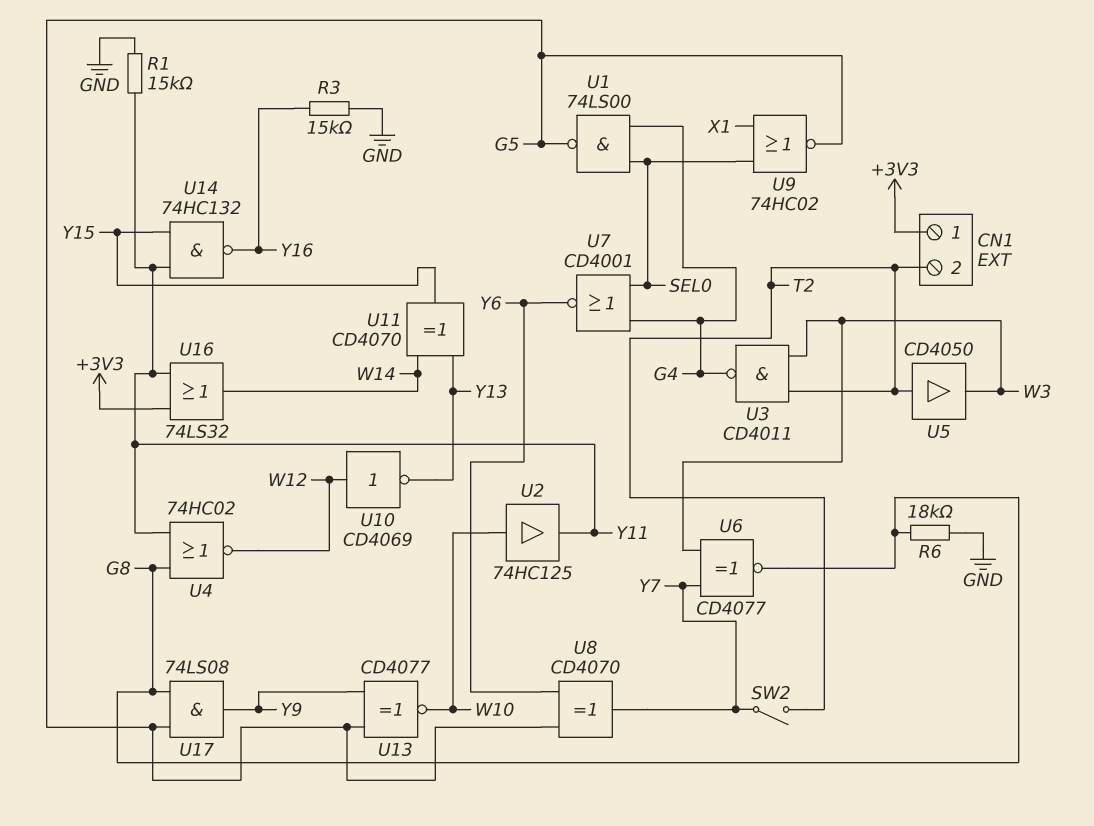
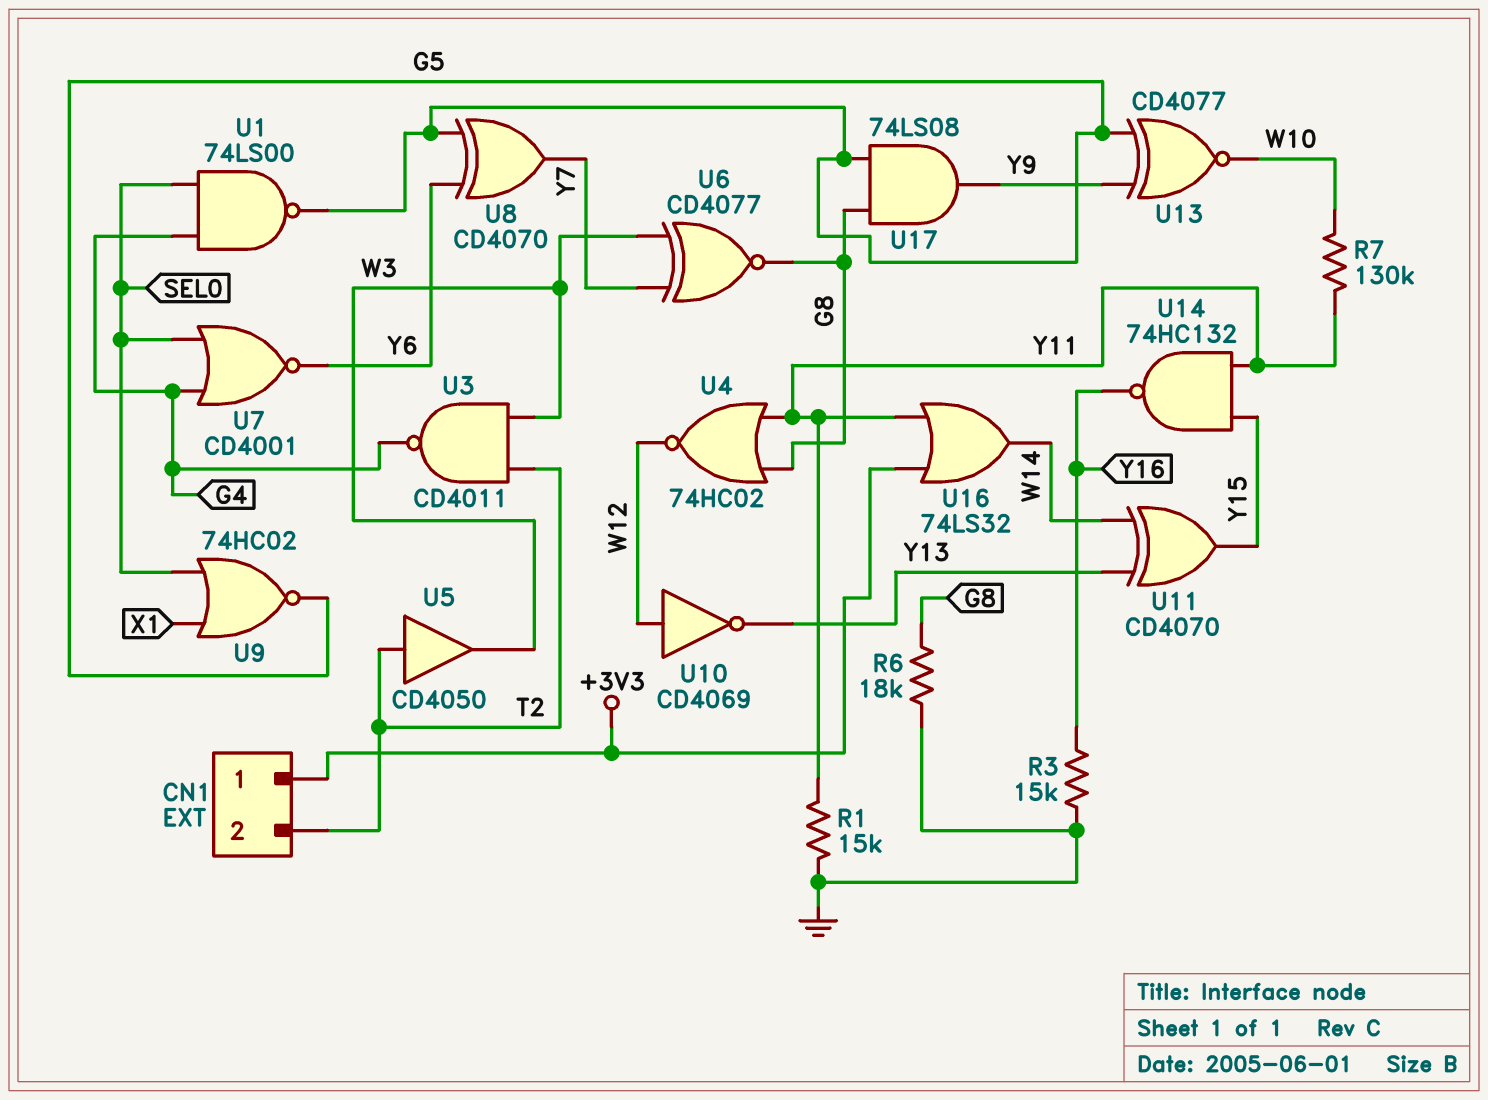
R7: none -> 130k (W10, Y11)
SW2: switch (T2, Y7) -> none
U2: buffer 74HC125 (in W10, out Y11) -> none

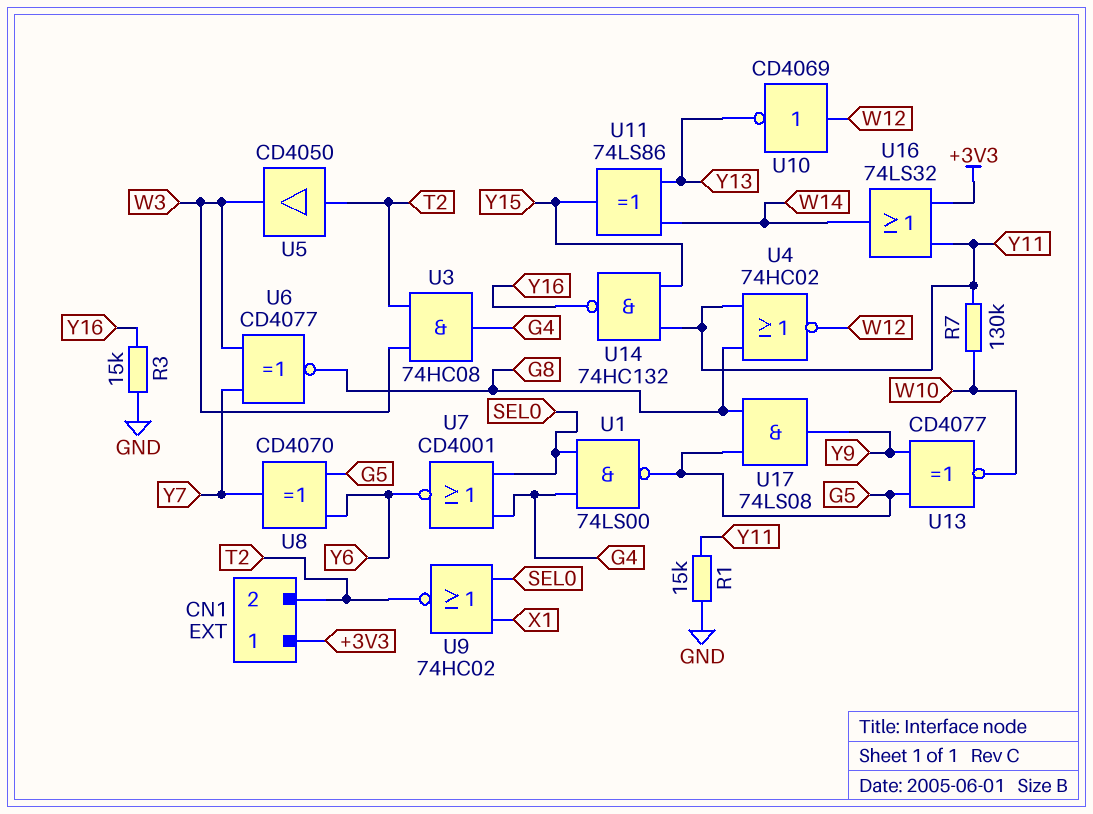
R6: 18k (G8, GND) -> none
U3: NAND CD4011 (in T2, in W3, out G4) -> AND 74HC08 (in T2, in W3, out G4)
U9: NOR 74HC02 (in SEL0, in X1, out G5) -> NOR 74HC02 (in SEL0, in X1, out T2)
U11: XOR CD4070 (in W14, in Y13, out Y15) -> XOR 74LS86 (in W14, in Y13, out Y15)

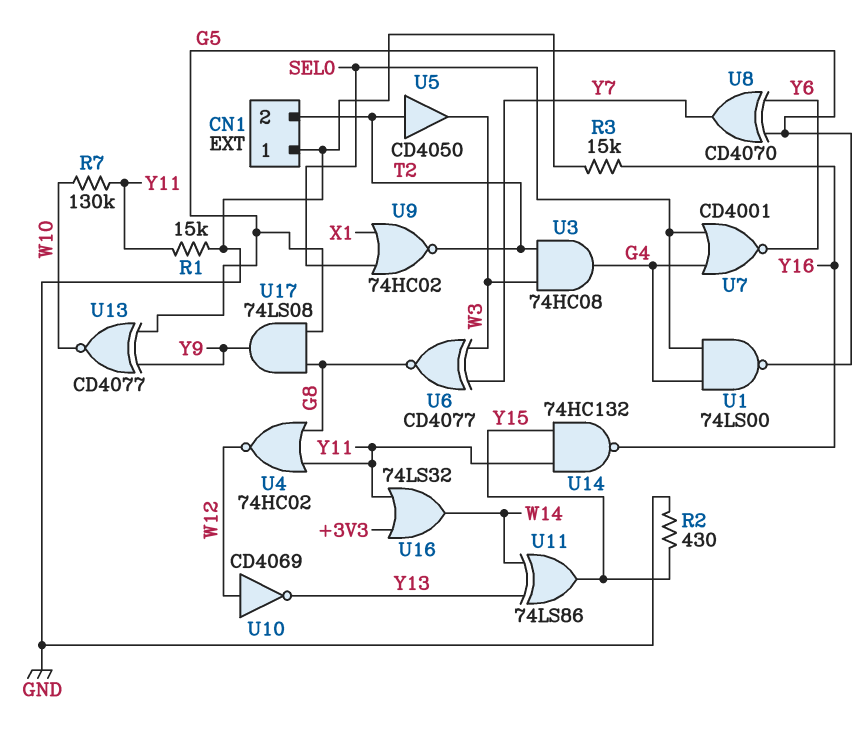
CN1 pin 1: +3V3 -> GND
R2: none -> 430 (GND, Y15)

